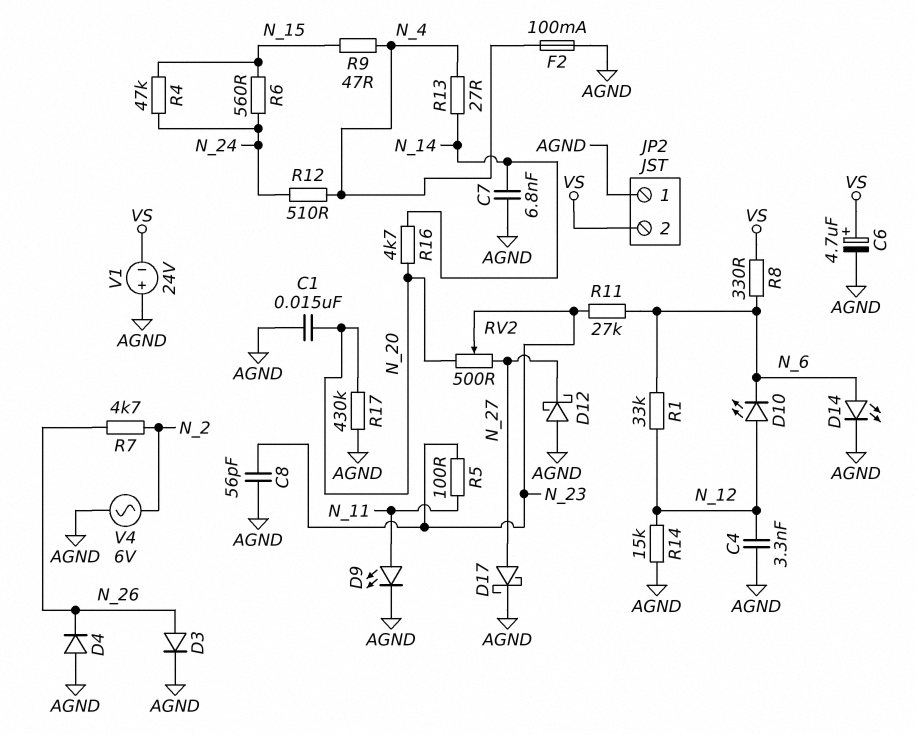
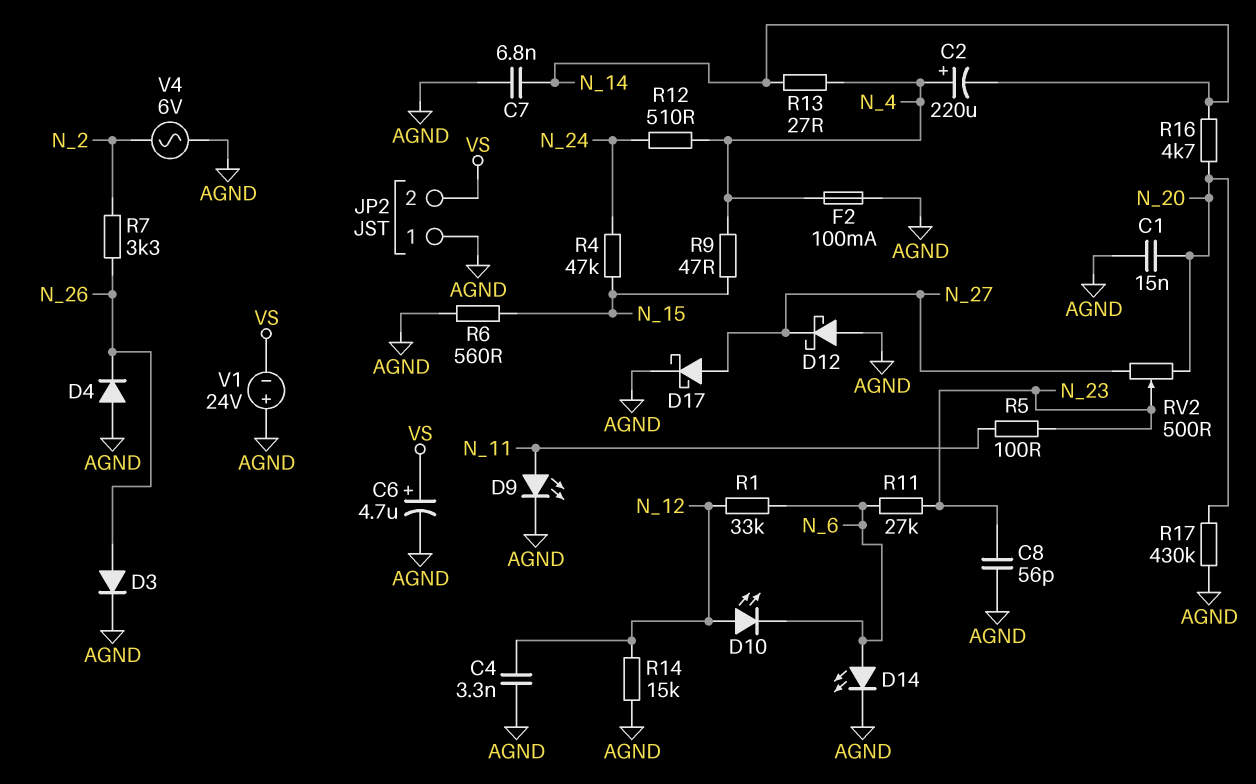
C2: none -> 220uF (plus N_4, minus N_14)
R6: 560 (N_15, N_24) -> 560 (AGND, N_15)
R7: 4.7k (N_2, N_26) -> 3.3k (N_2, N_26)
R8: 330 (N_6, VS) -> none

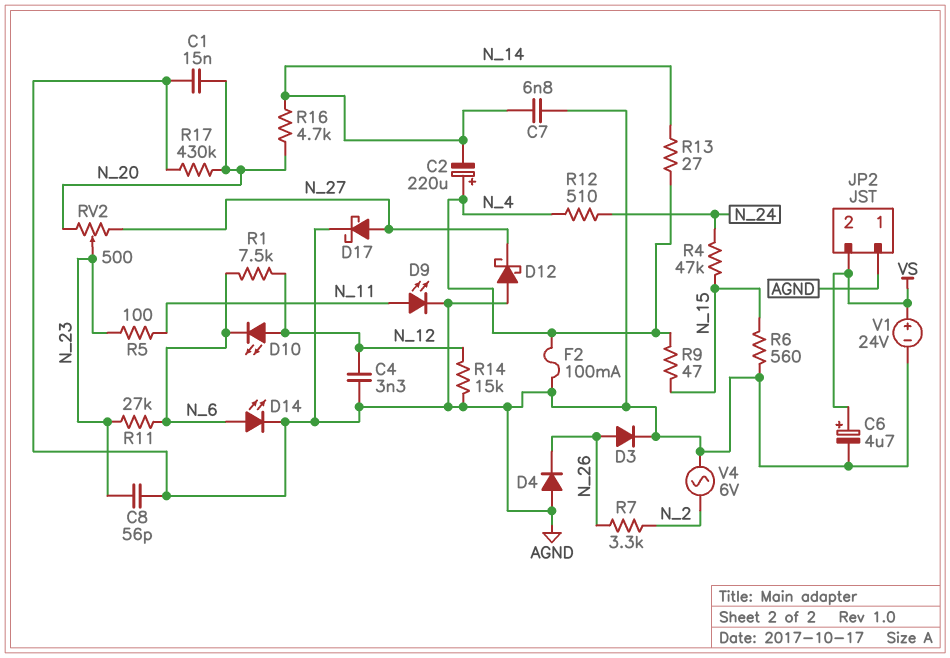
R1: 33k (N_6, N_12) -> 7.5k (N_6, N_12)
V1: 24V (plus AGND, minus VS) -> 24V (plus VS, minus AGND)

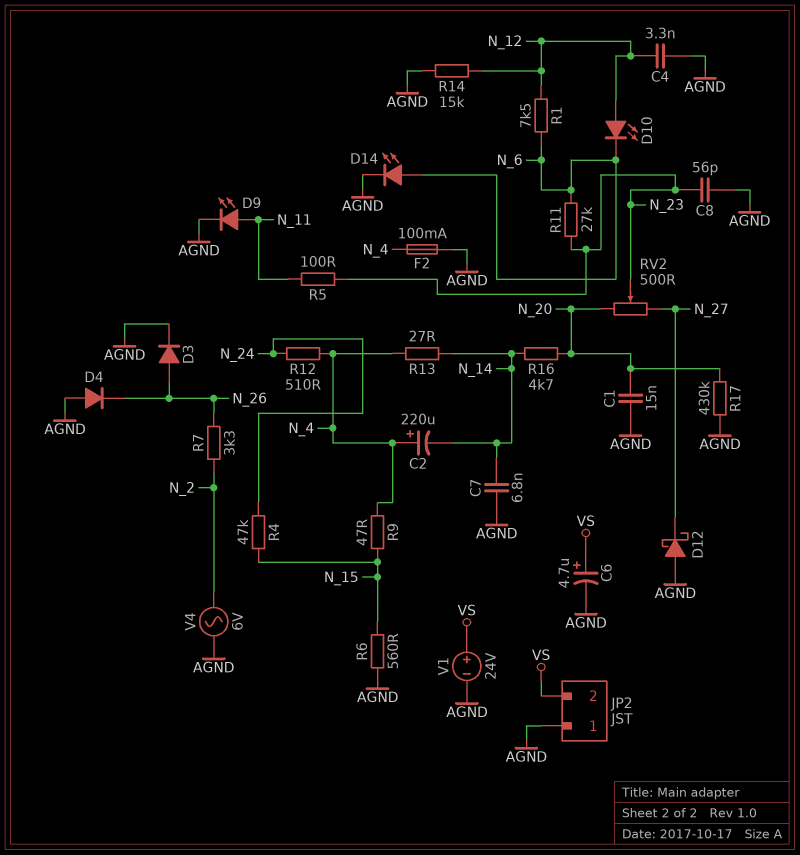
D17: schottky (A N_27, K AGND) -> none

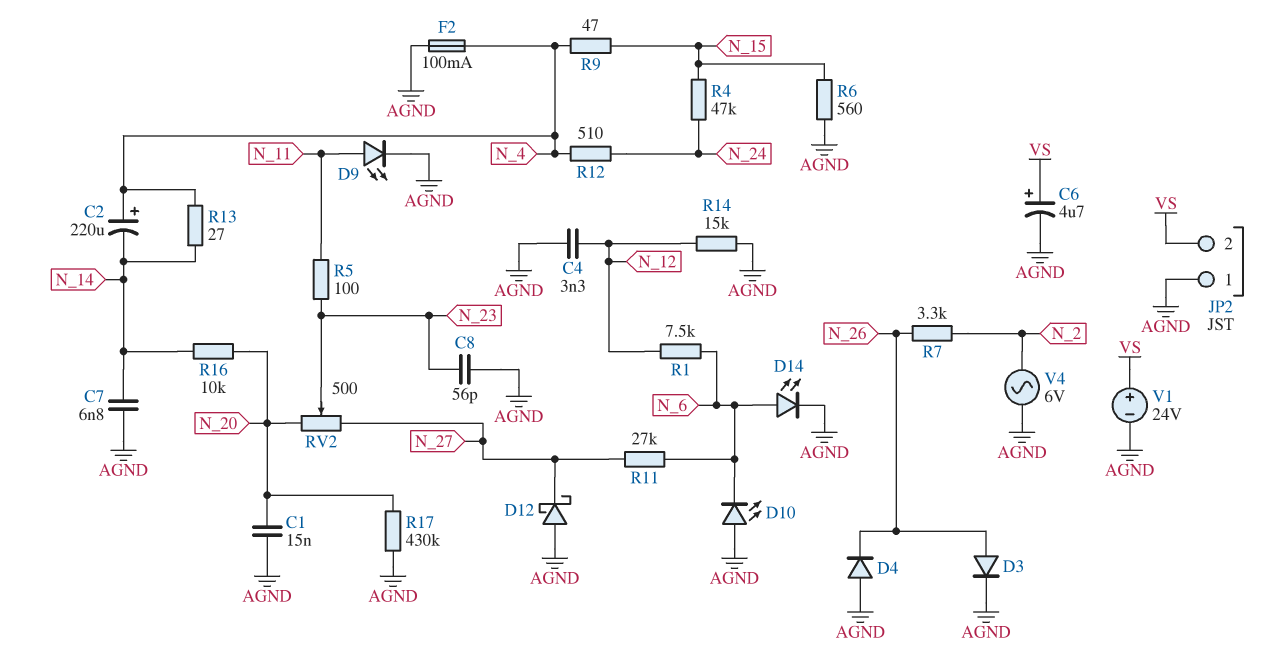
D10: LED (A N_12, K N_6) -> LED (A AGND, K N_6)
R11: 27k (N_6, N_23) -> 27k (N_6, N_27)
R16: 4.7k (N_14, N_20) -> 10k (N_14, N_20)

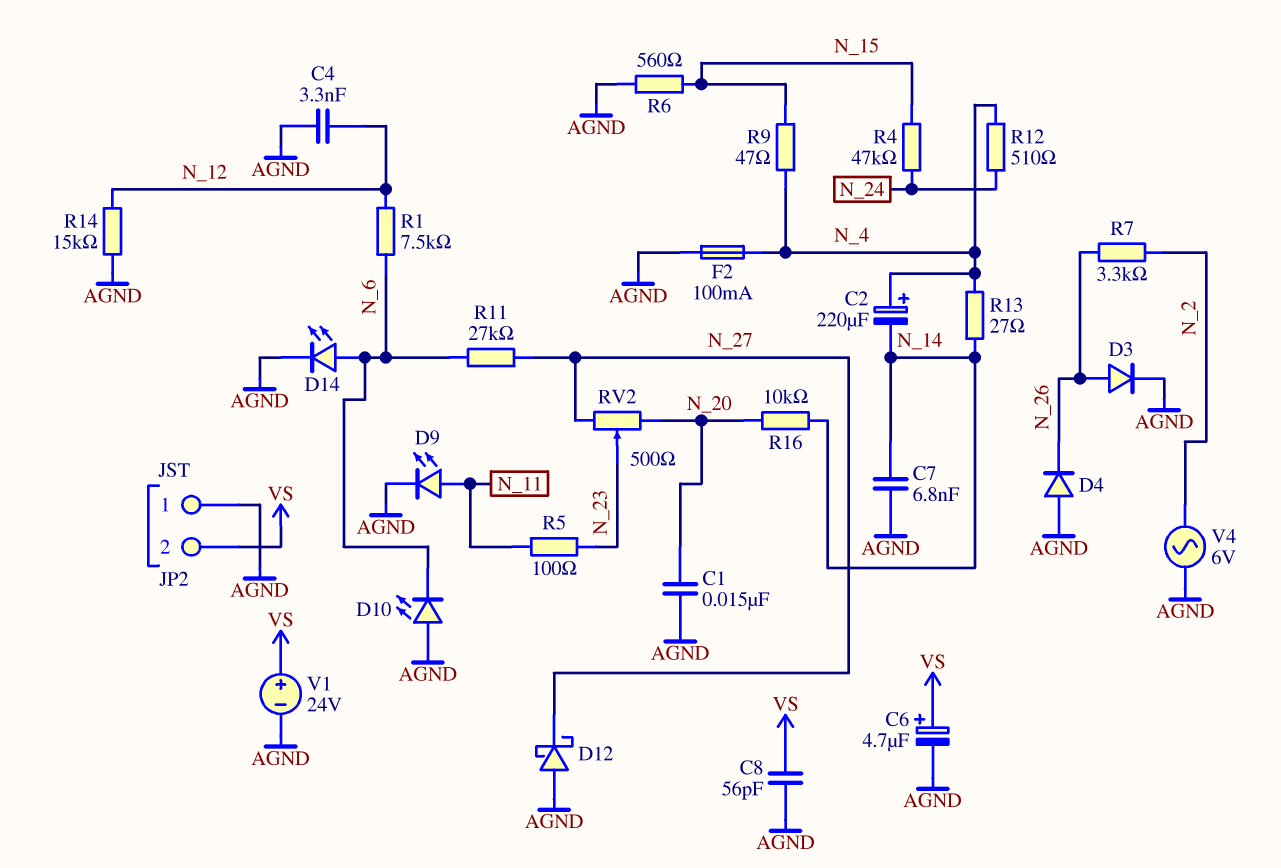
C8: 56pF (AGND, N_23) -> 56pF (AGND, VS)
R17: 430k (AGND, N_20) -> none

